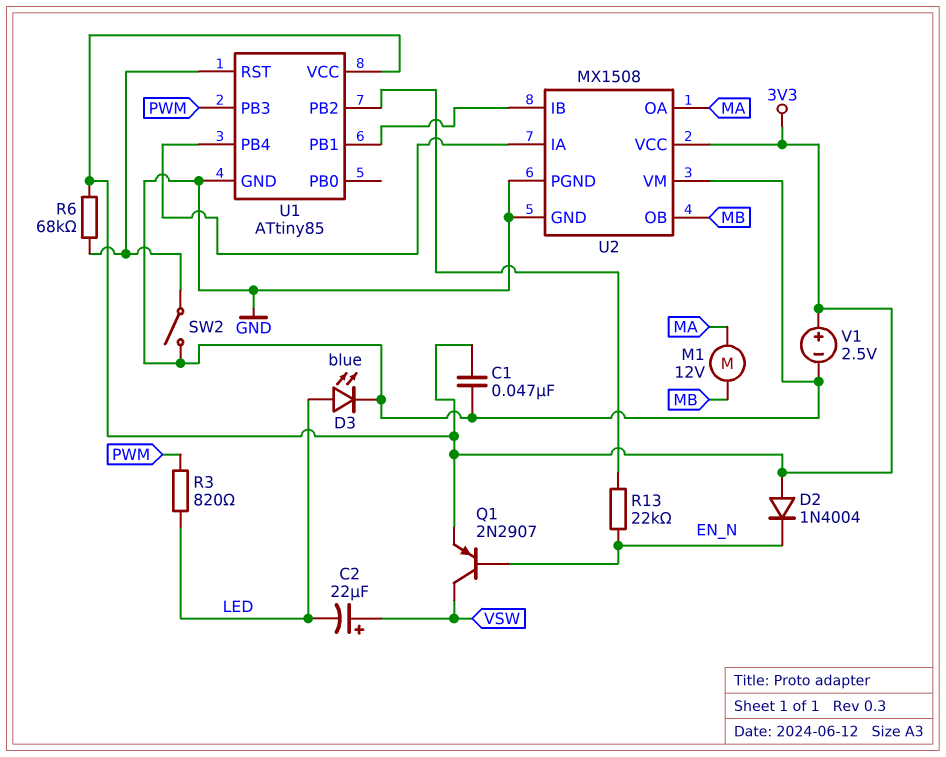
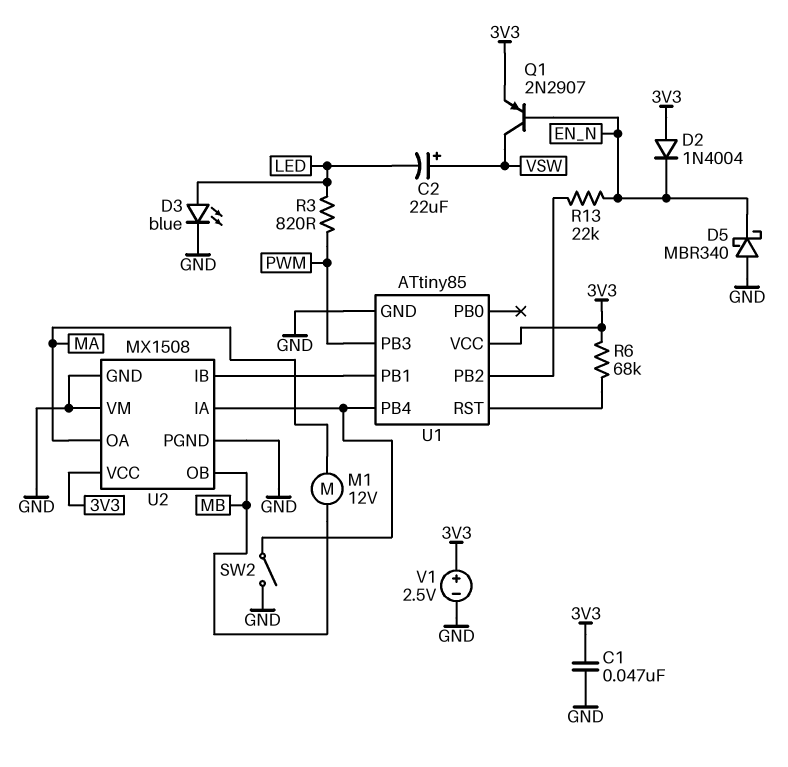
D5: none -> schottky MBR340 (A GND, K EN_N)
SW2: switch (GND, U1/RST) -> switch (GND, U1/PB4)

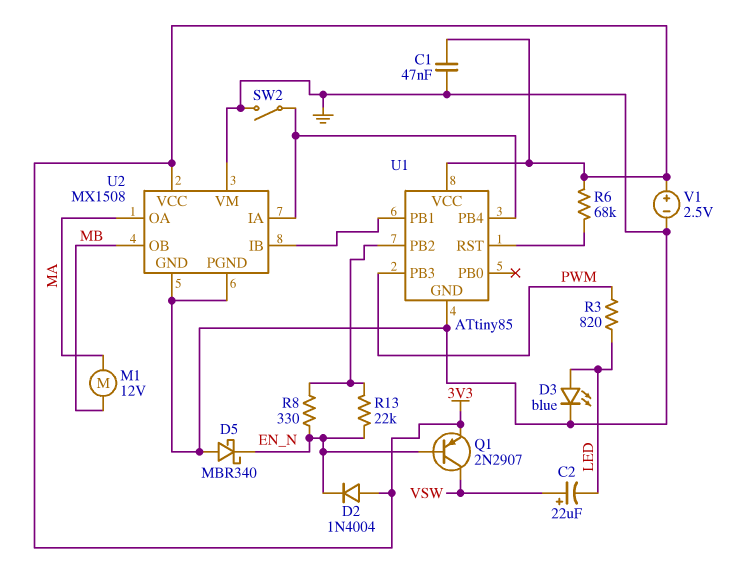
R8: none -> 330 (EN_N, U1/PB2)

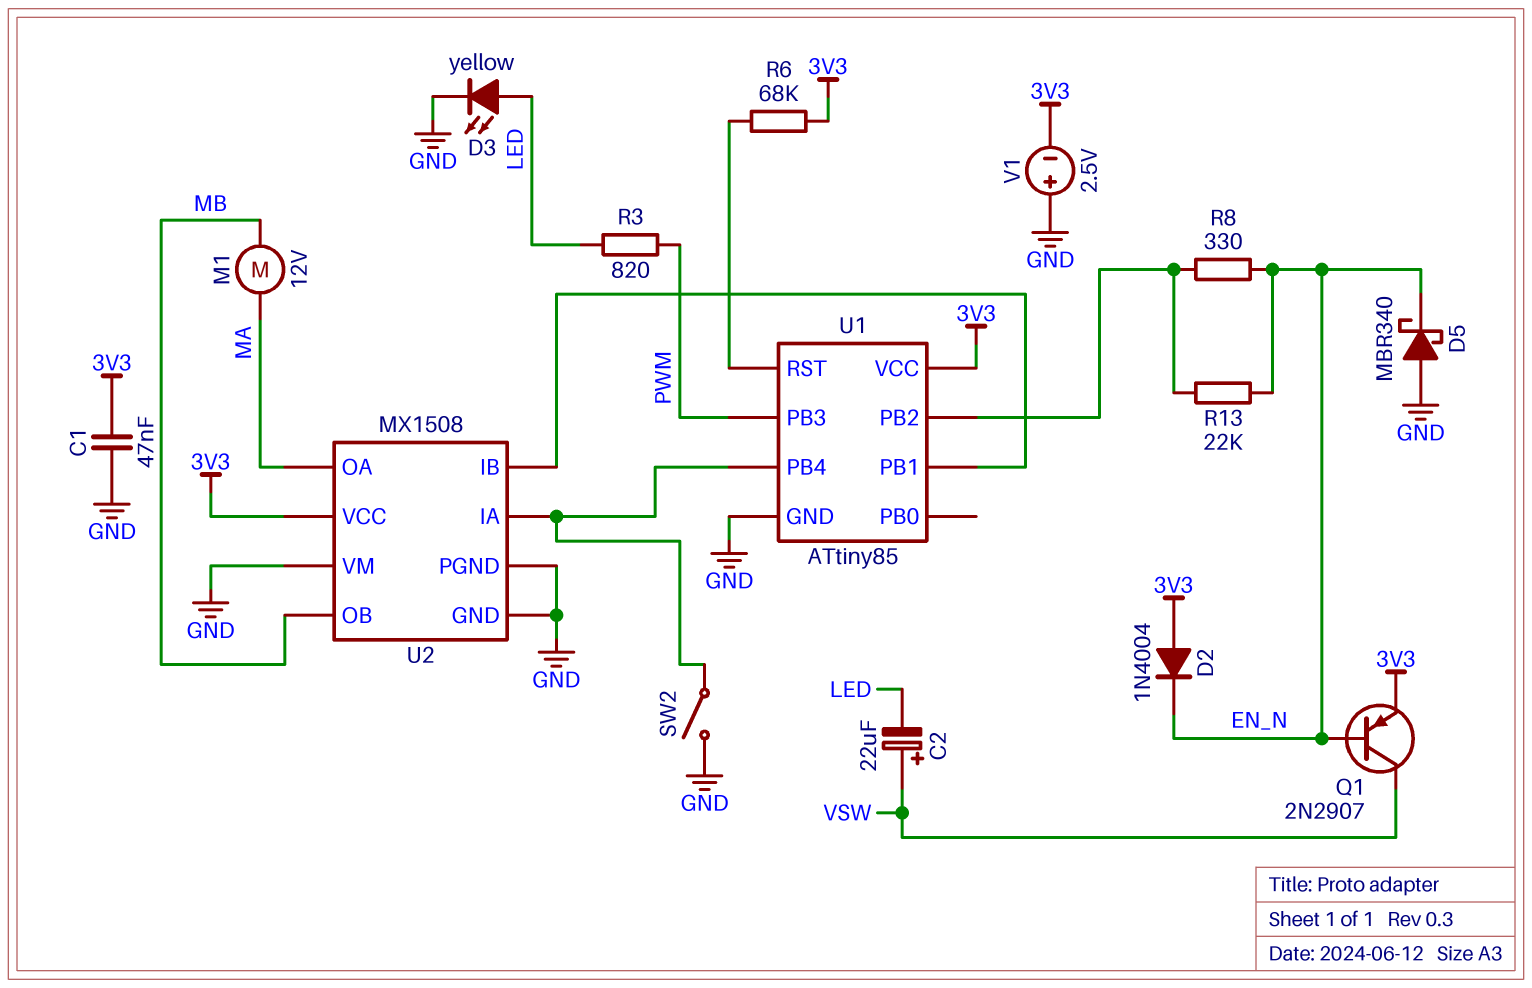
D3: LED blue (A LED, K GND) -> LED yellow (A LED, K GND)
V1: 2.5V (plus 3V3, minus GND) -> 2.5V (plus GND, minus 3V3)

